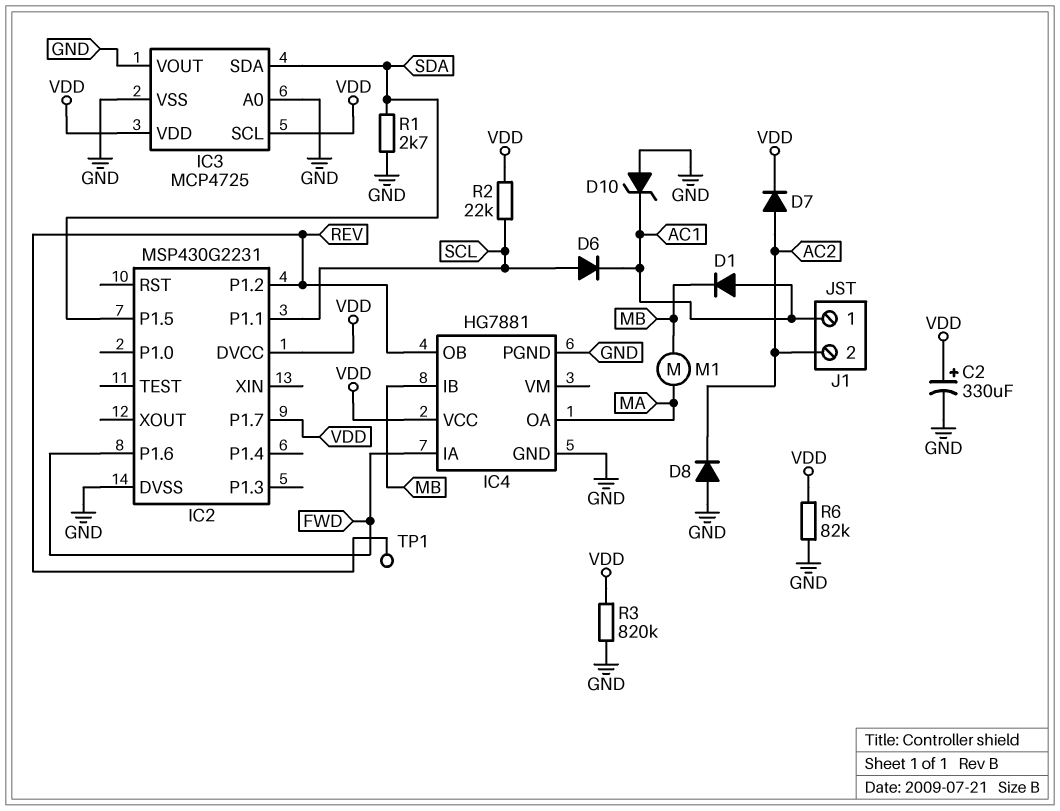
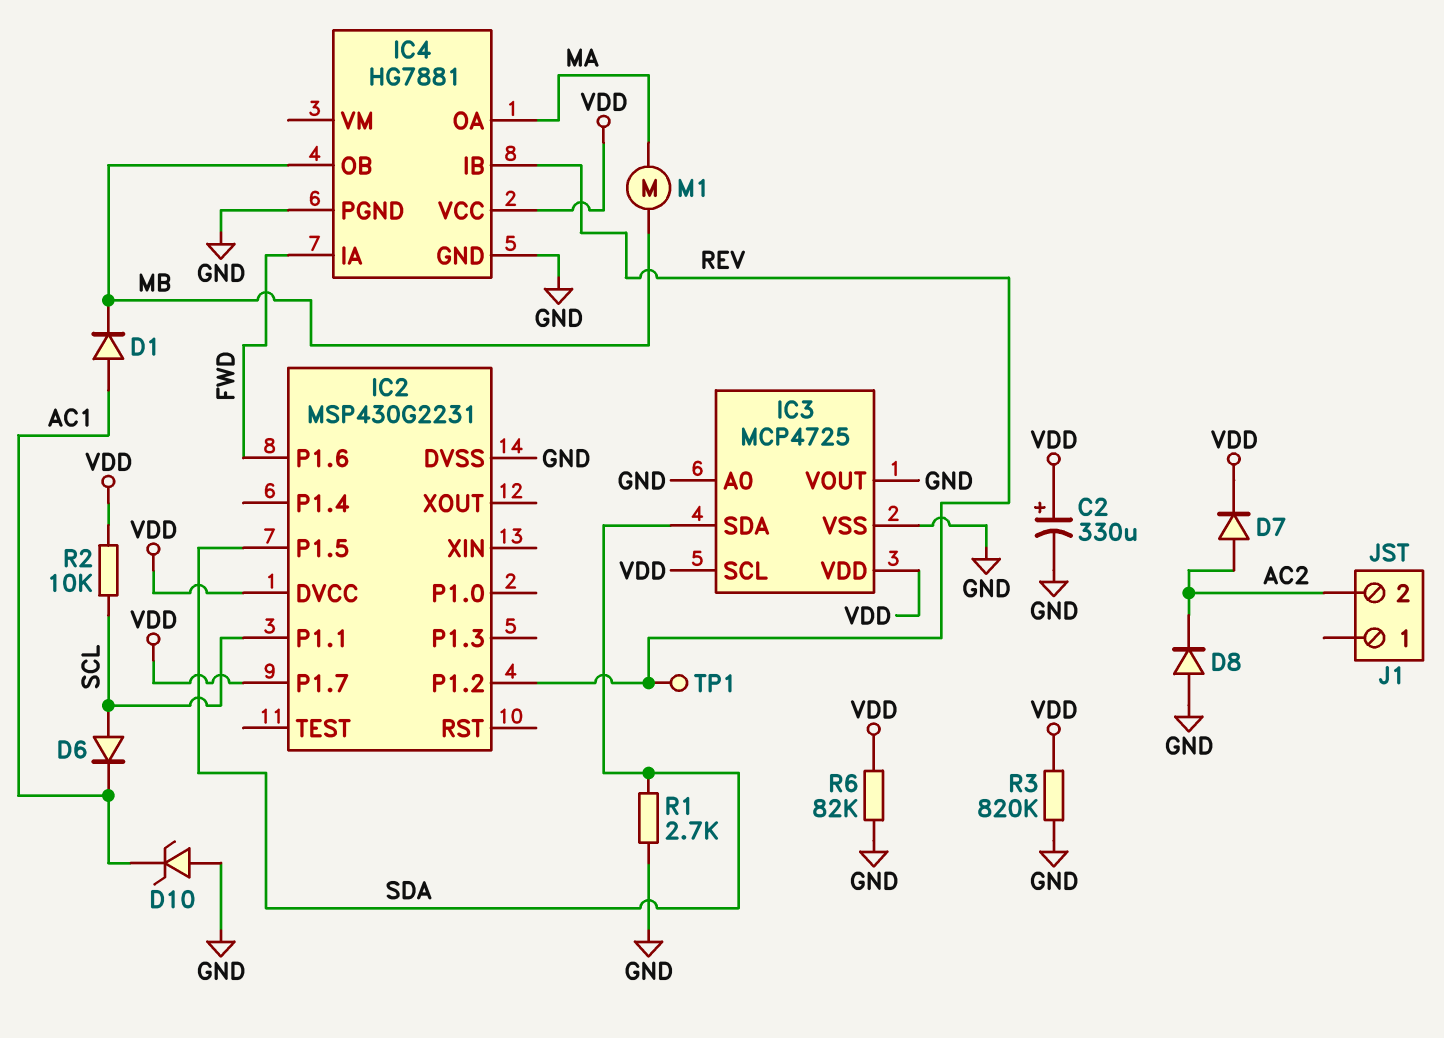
IC4 pin IB: MB -> REV
IC4 pin OB: REV -> MB
J1 pin 1: AC1 -> none
R2: 22k (SCL, VDD) -> 10k (SCL, VDD)

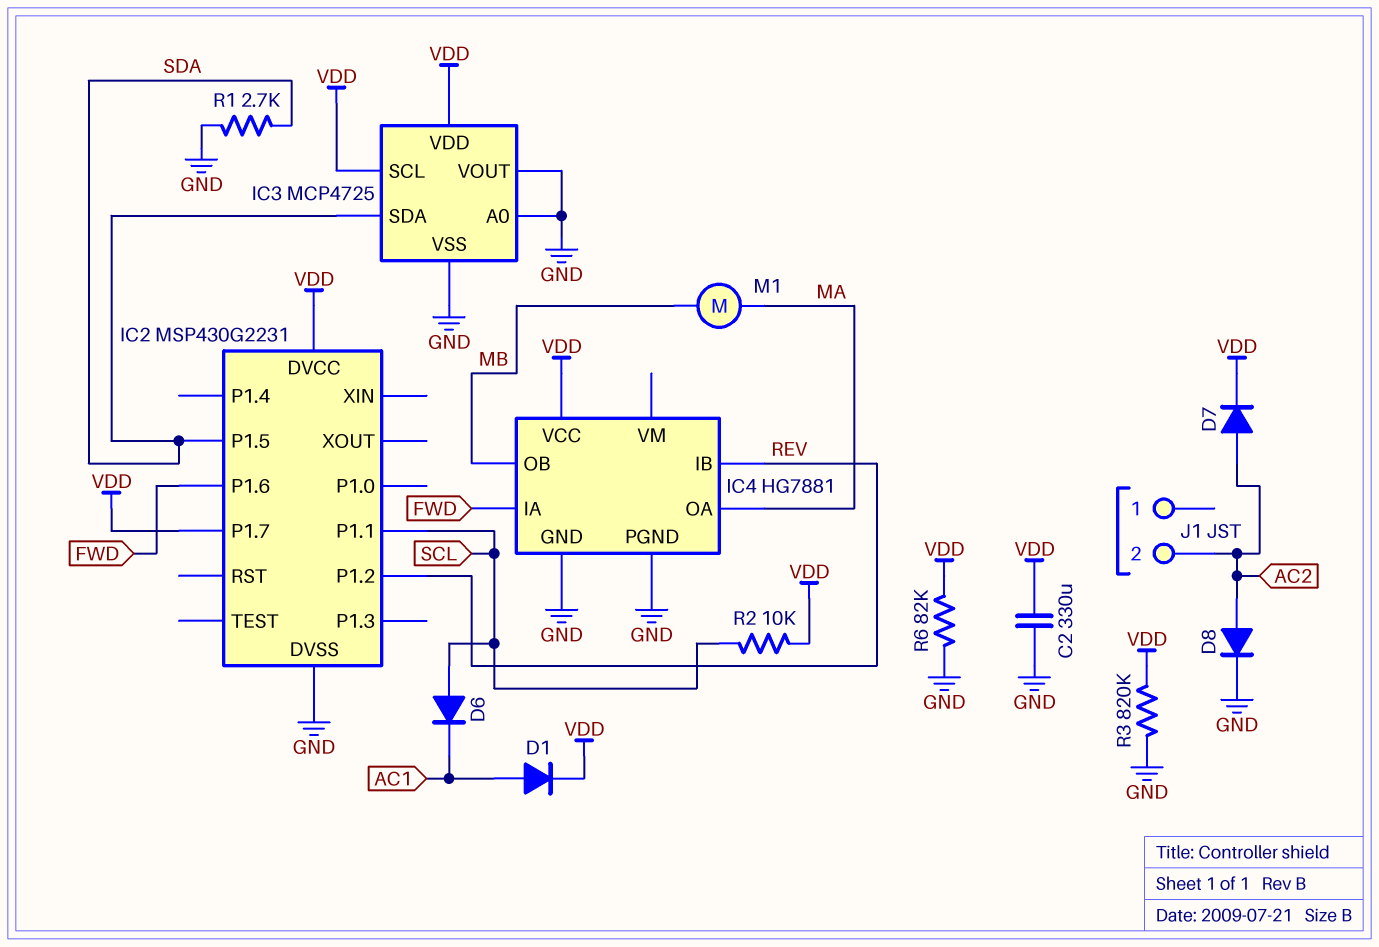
C2: 330uF (plus VDD, minus GND) -> 330uF (GND, VDD)
D1: diode (A AC1, K MB) -> diode (A AC1, K VDD)
D8: diode (A GND, K AC2) -> diode (A AC2, K GND)
D10: zener (A GND, K AC1) -> none
TP1: test point (REV) -> none

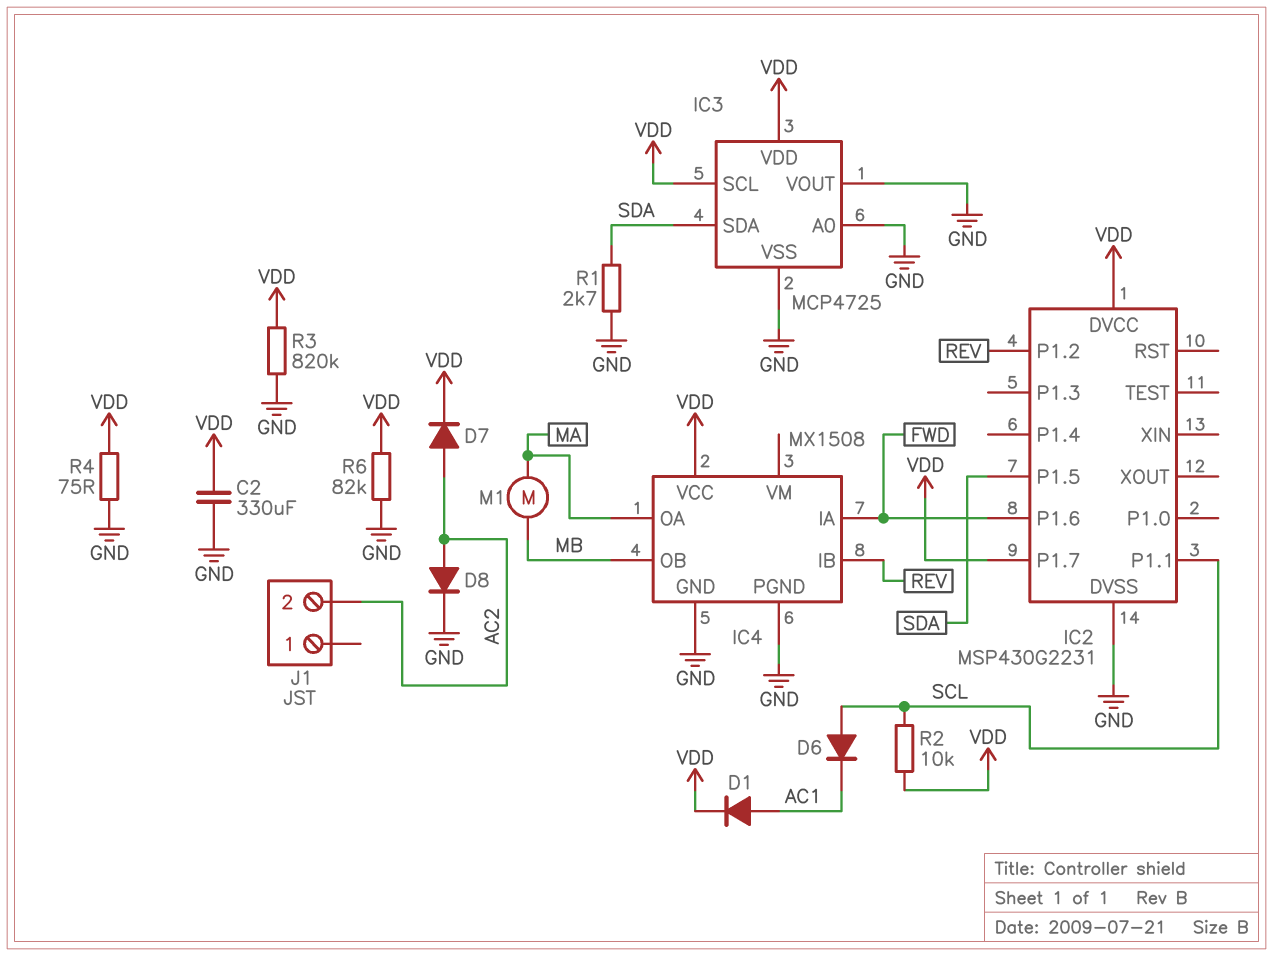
IC4: HG7881 -> MX1508
R4: none -> 75 (GND, VDD)

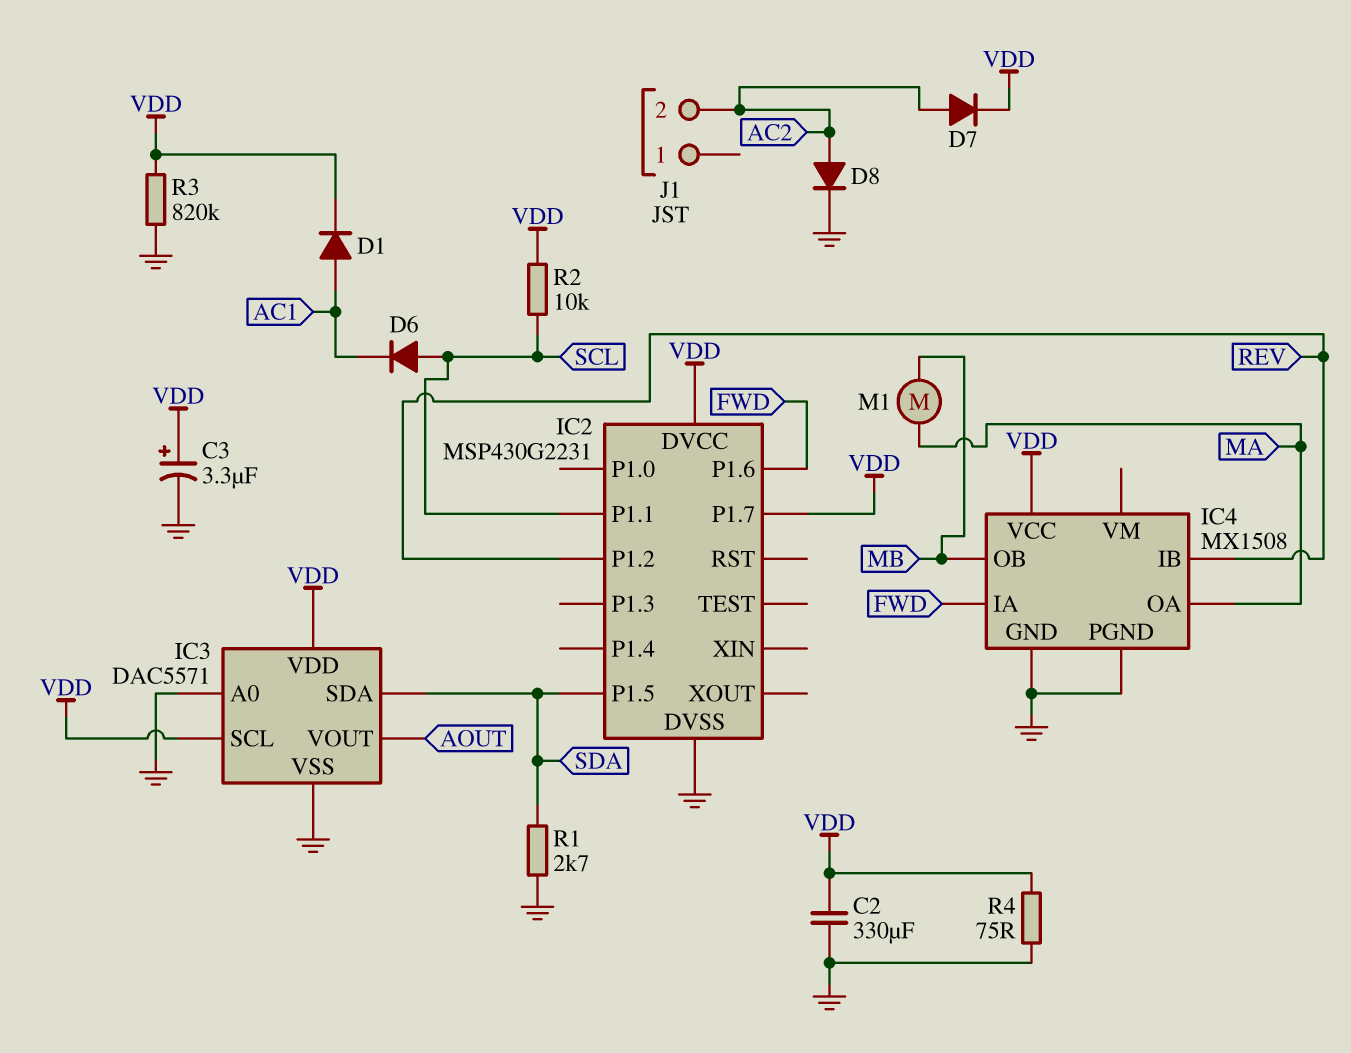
C3: none -> 3.3uF (plus VDD, minus GND)
IC3: MCP4725 -> DAC5571
IC3 pin VOUT: GND -> AOUT
R6: 82k (GND, VDD) -> none

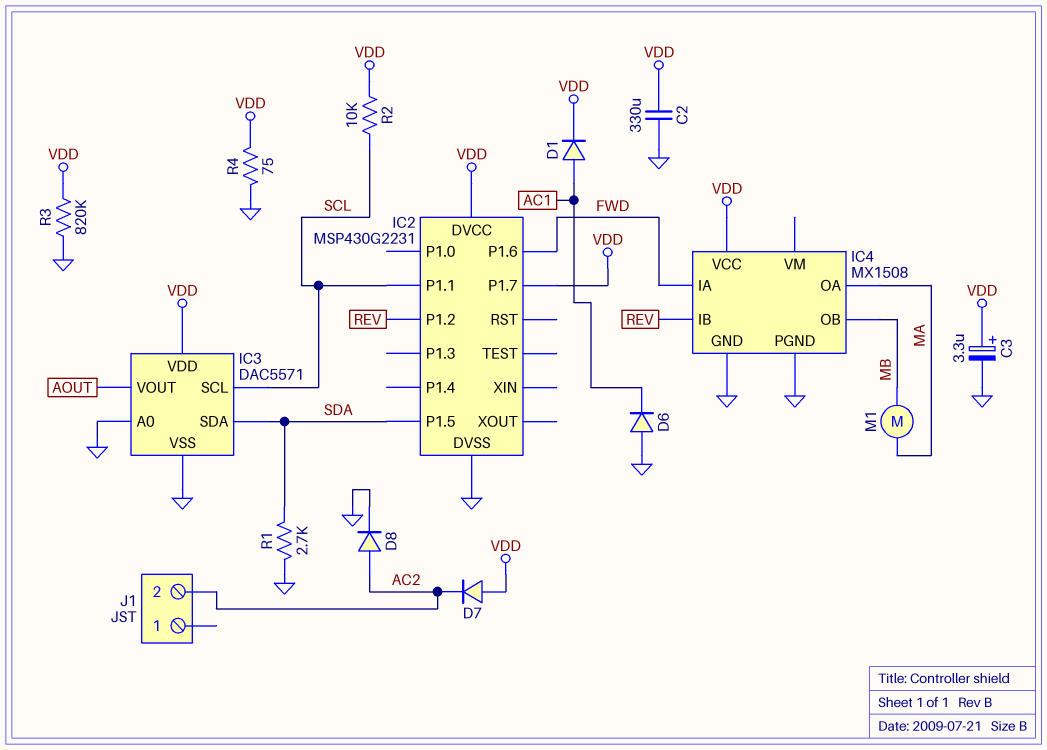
D6: diode (A SCL, K AC1) -> diode (A GND, K AC1)
D7: diode (A AC2, K VDD) -> diode (A VDD, K AC2)
IC3 pin SCL: VDD -> SCL

